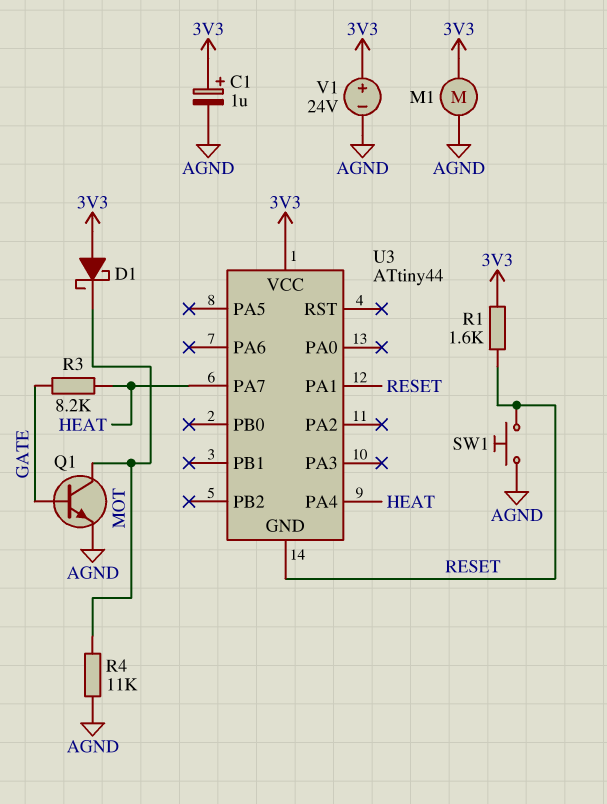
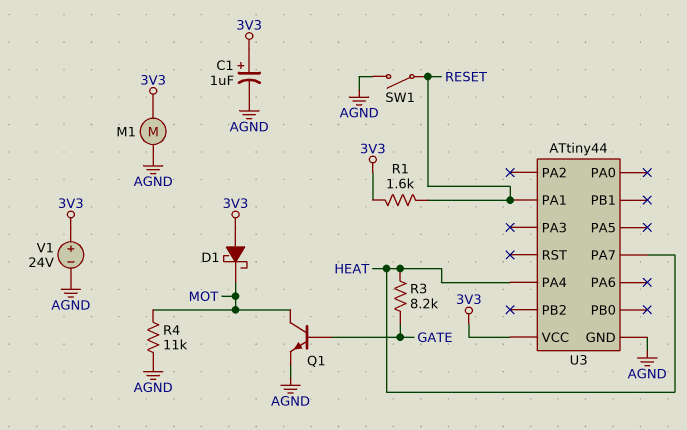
SW1: button (AGND, RESET) -> switch (AGND, RESET)
U3 pin GND: RESET -> AGND

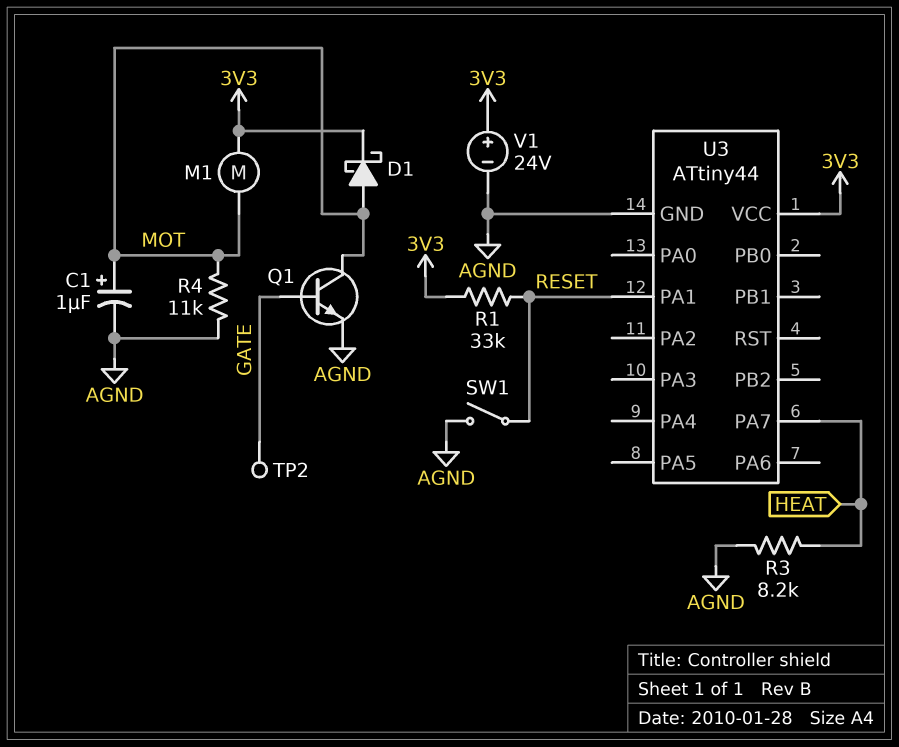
C1: 1uF (plus 3V3, minus AGND) -> 1uF (plus MOT, minus AGND)
D1: schottky (A 3V3, K MOT) -> schottky (A MOT, K 3V3)
M1: motor (3V3, AGND) -> motor (3V3, MOT)
R1: 1.6k (3V3, RESET) -> 33k (3V3, RESET)
R3: 8.2k (GATE, HEAT) -> 8.2k (AGND, HEAT)
TP2: none -> test point (GATE)
U3 pin PA4: HEAT -> none

